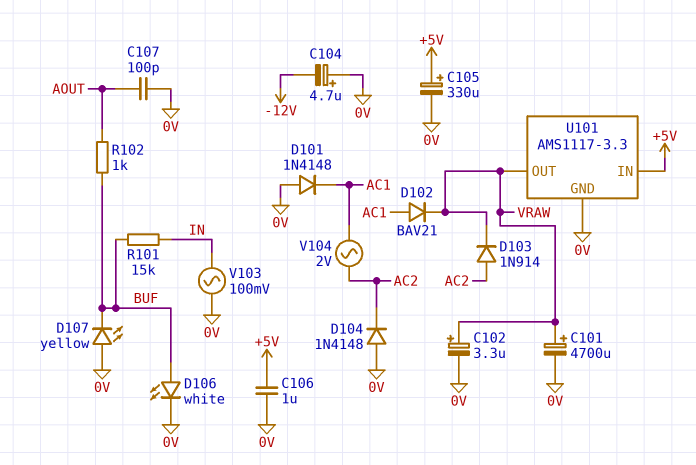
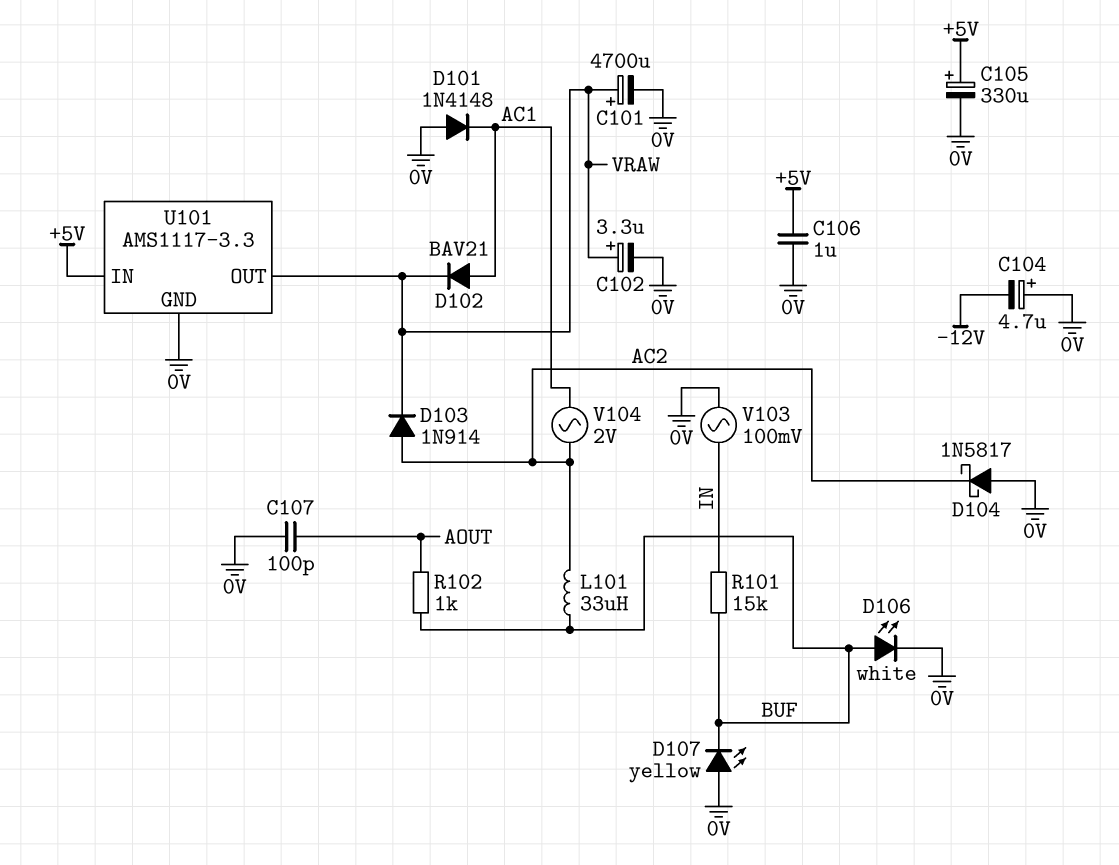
D104: diode 1N4148 (A 0V, K AC2) -> schottky 1N5817 (A 0V, K AC2)
L101: none -> 33uH (AC2, BUF)

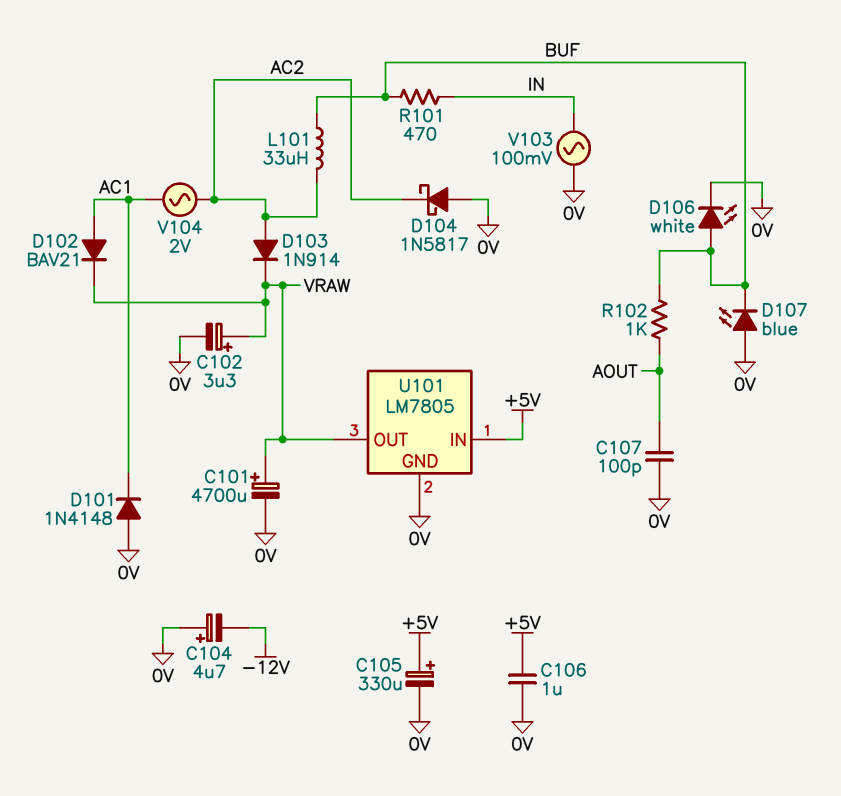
D107: LED yellow (A 0V, K BUF) -> LED blue (A 0V, K BUF)
R101: 15k (BUF, IN) -> 470 (BUF, IN)
U101: AMS1117-3.3 -> LM7805

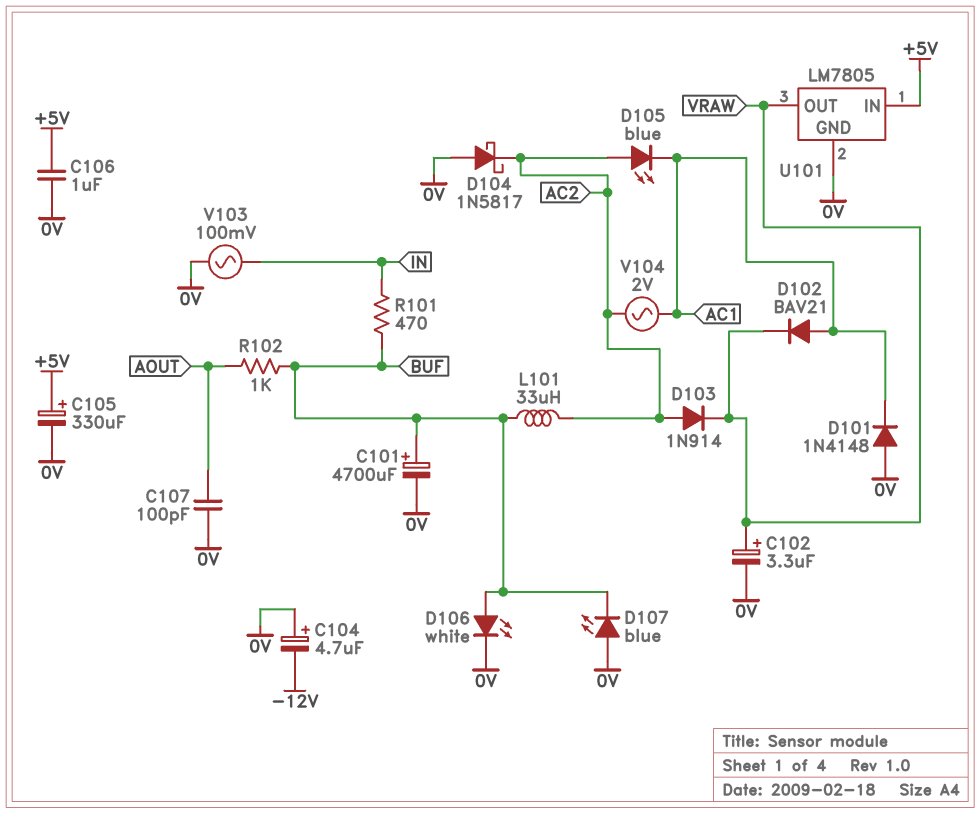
C101: 4700uF (plus VRAW, minus 0V) -> 4700uF (plus BUF, minus 0V)
D105: none -> LED blue (A AC2, K AC1)

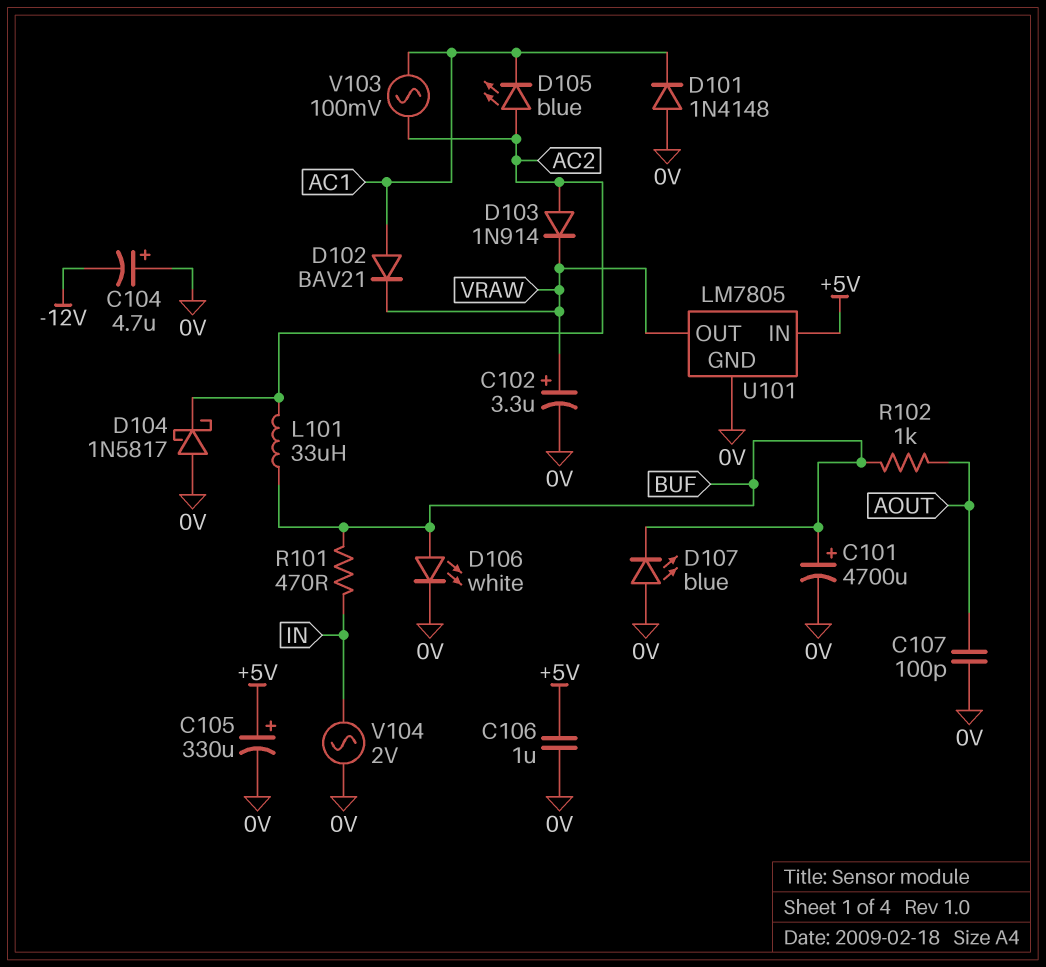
V103: AC 100mV (0V, IN) -> AC 100mV (AC1, AC2)
V104: AC 2V (AC1, AC2) -> AC 2V (0V, IN)

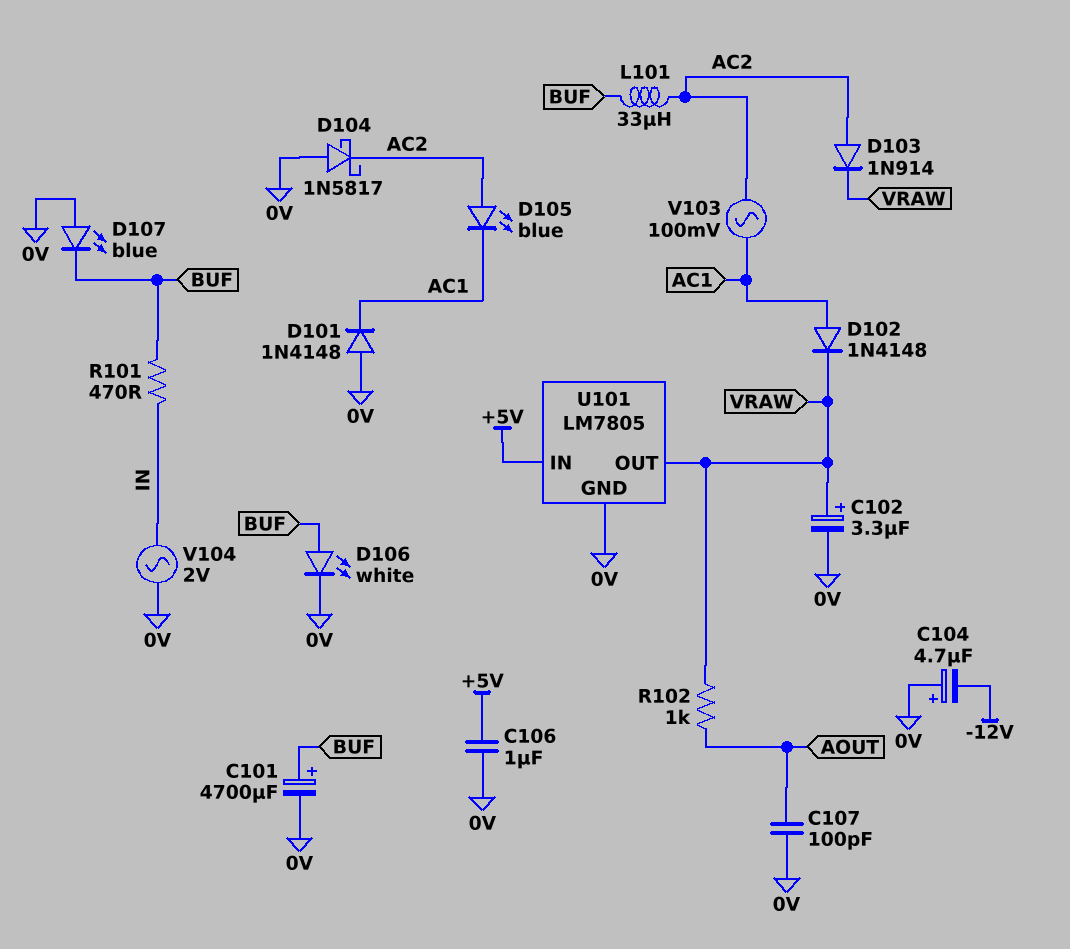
C105: 330uF (plus +5V, minus 0V) -> none
D102: diode BAV21 (A AC1, K VRAW) -> diode 1N4148 (A AC1, K VRAW)
R102: 1k (AOUT, BUF) -> 1k (AOUT, VRAW)

